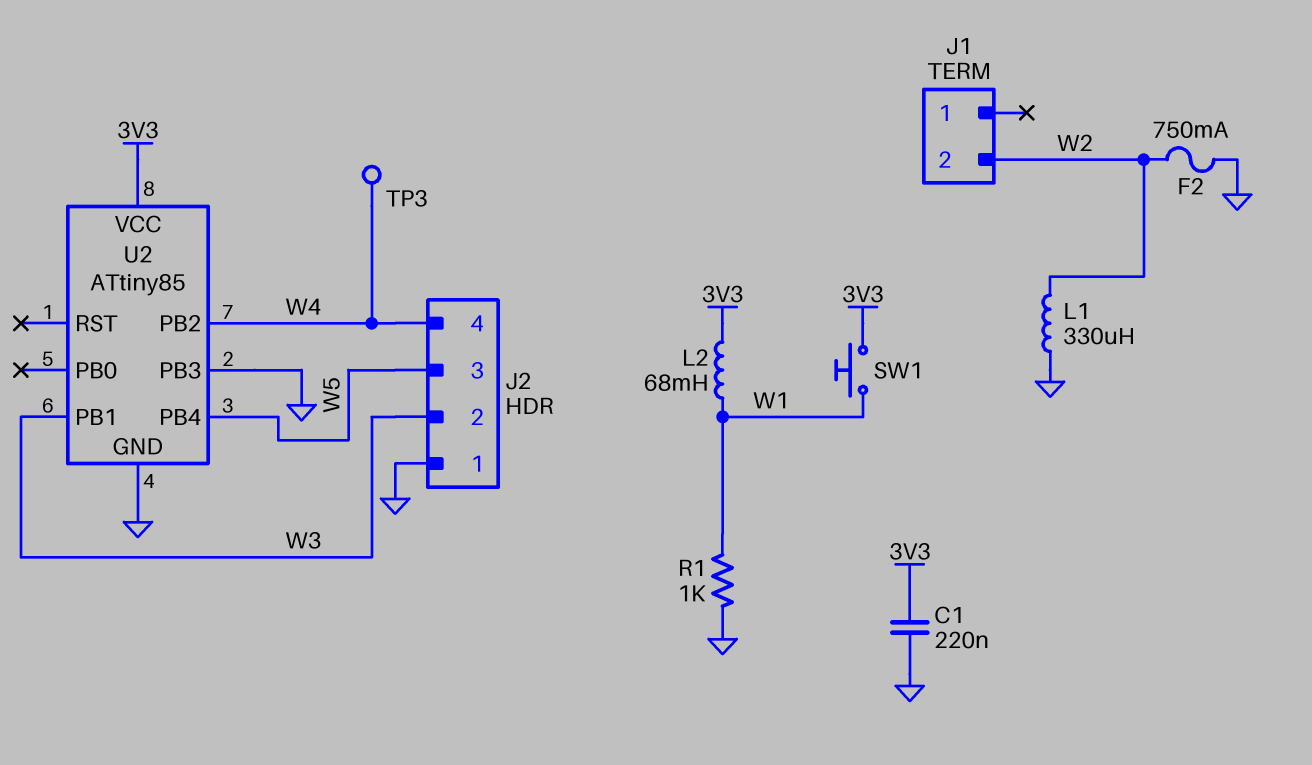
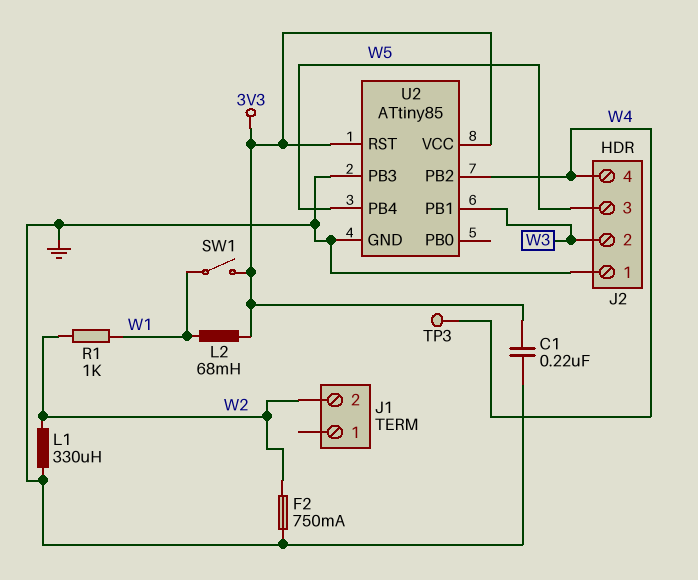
R1: 1k (GND, W1) -> 1k (W1, W2)
SW1: button (3V3, W1) -> switch (3V3, W1)
U2 pin RST: none -> 3V3

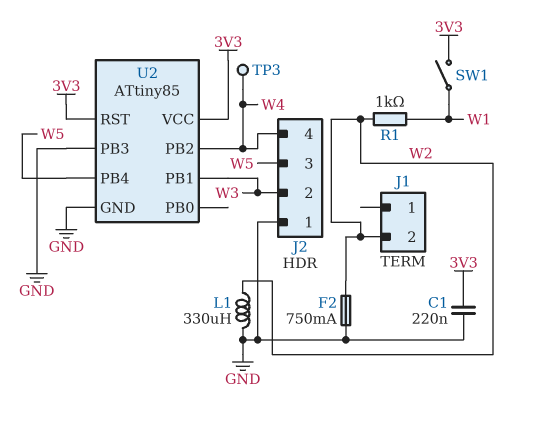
L2: 68mH (3V3, W1) -> none

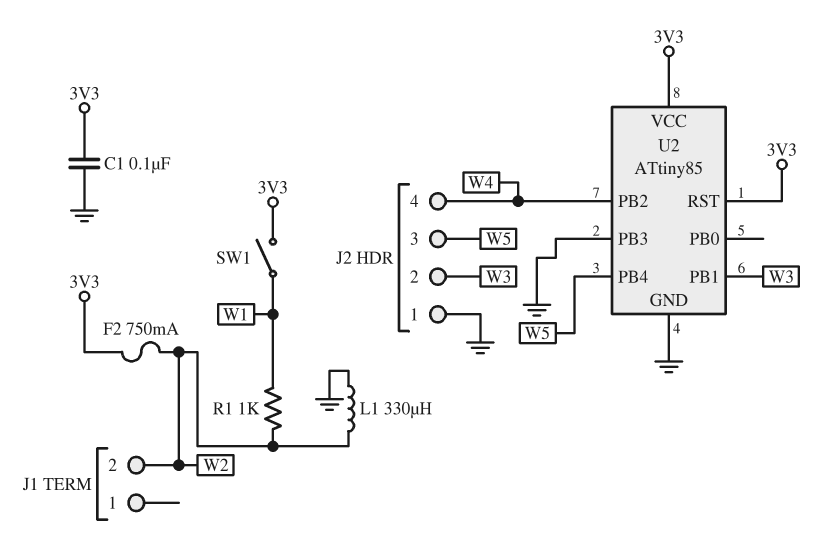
C1: 220nF (3V3, GND) -> 100nF (3V3, GND)
F2: 750mA (GND, W2) -> 750mA (3V3, W2)
TP3: test point (W4) -> none

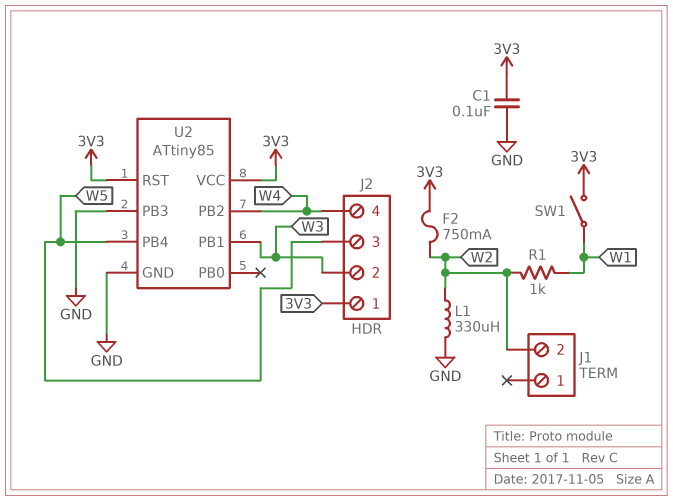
J2 pin 1: GND -> 3V3

